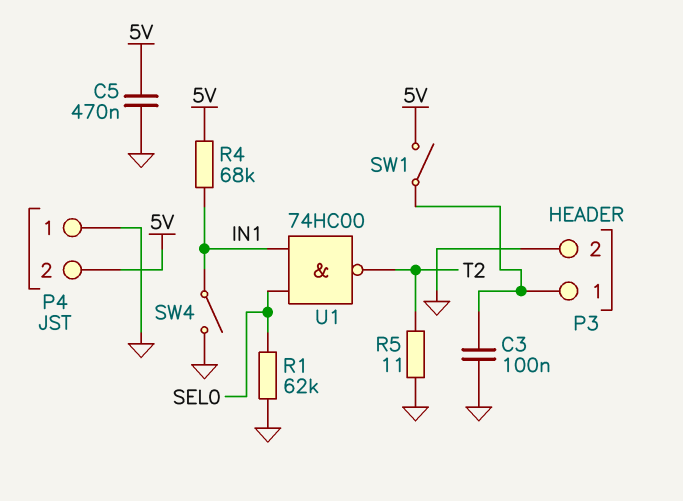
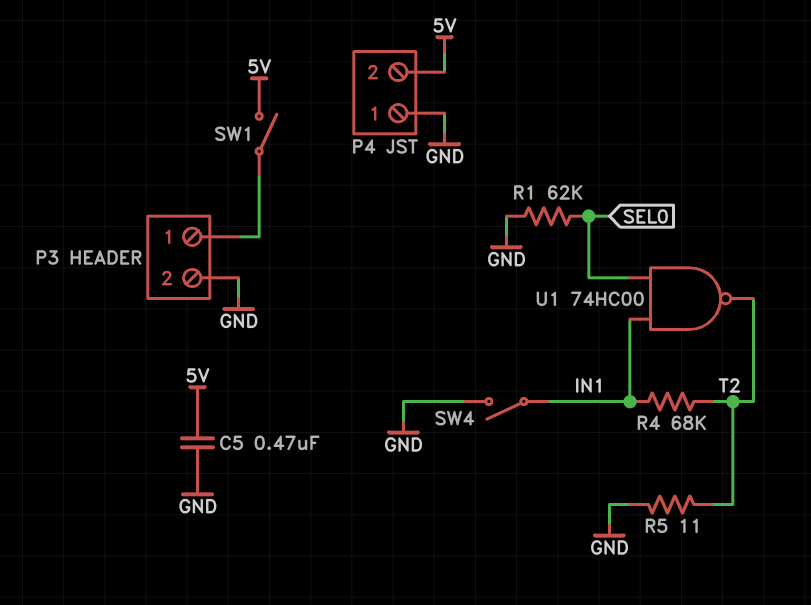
C3: 100nF (GND, P3/1) -> none
R4: 68k (5V, IN1) -> 68k (IN1, T2)

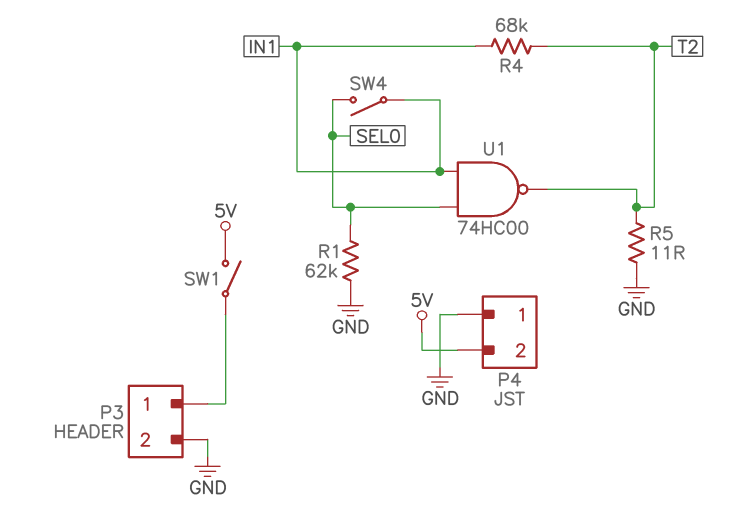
C5: 470nF (5V, GND) -> none
SW4: switch (GND, IN1) -> switch (IN1, SEL0)

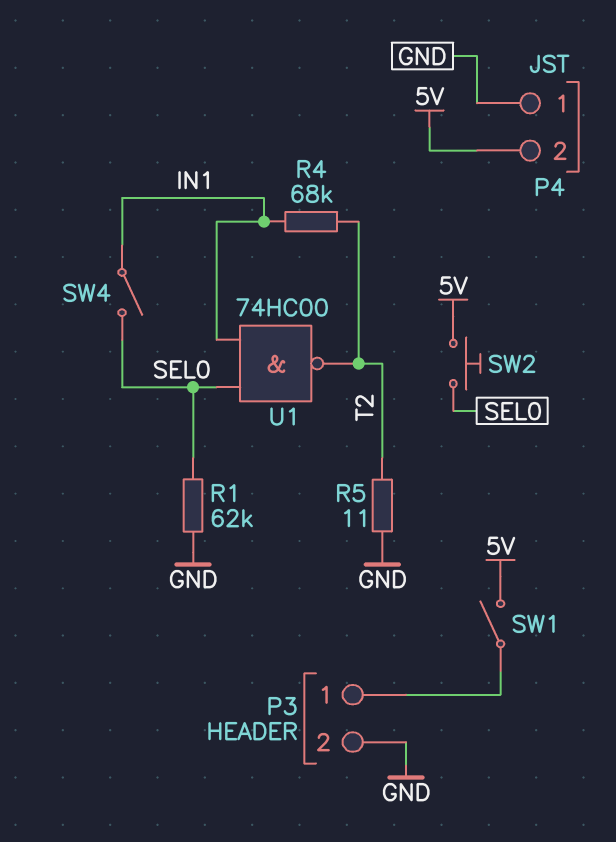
SW2: none -> button (5V, SEL0)

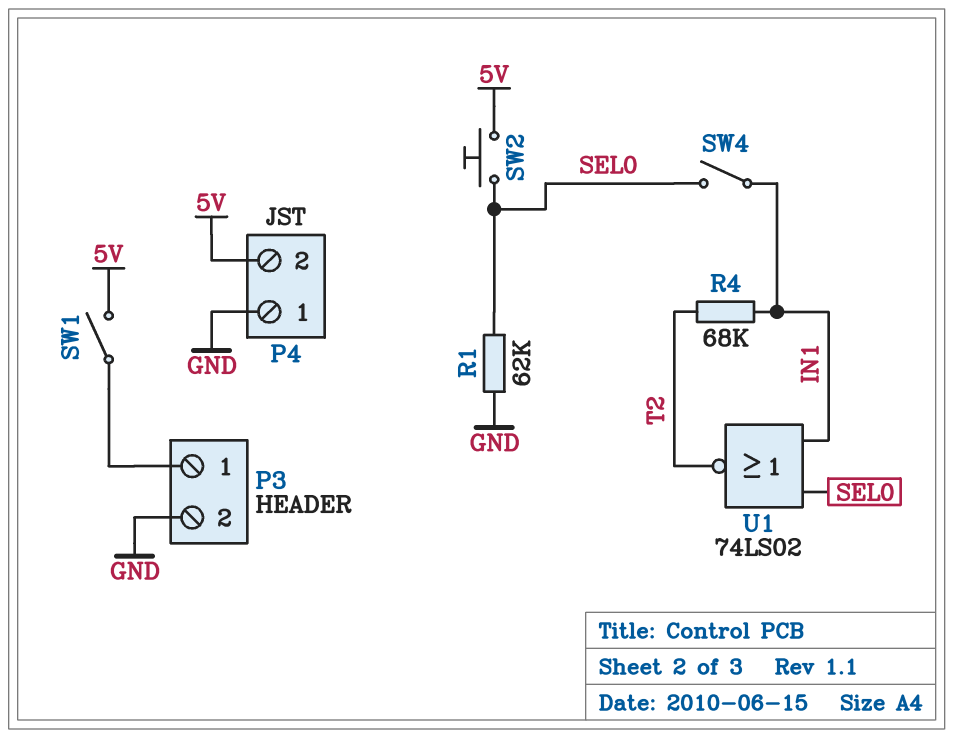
R5: 11 (GND, T2) -> none
U1: NAND 74HC00 (in IN1, in SEL0, out T2) -> NOR 74LS02 (in IN1, in SEL0, out T2)

